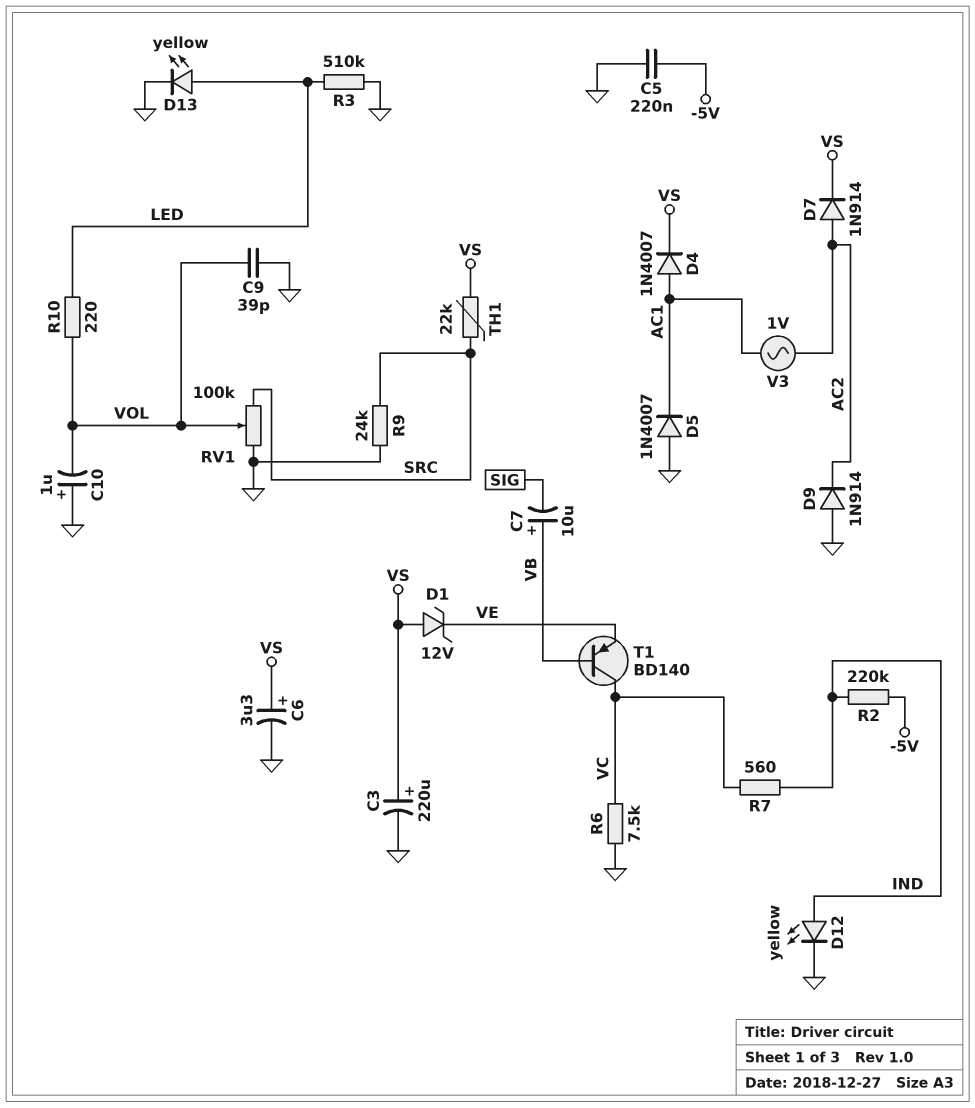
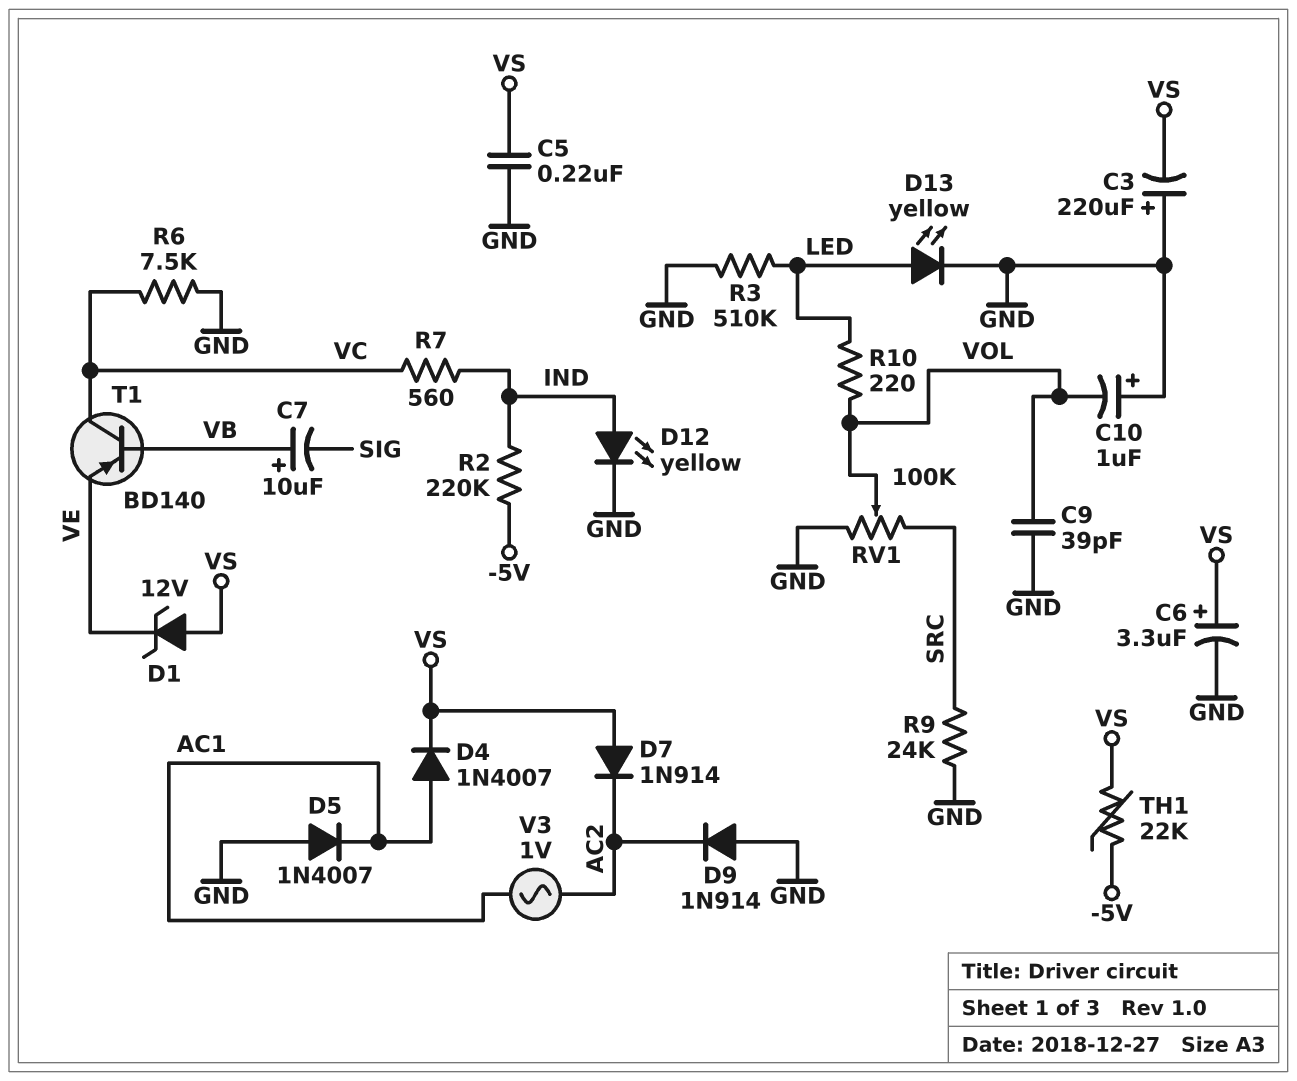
C3: 220uF (plus VS, minus GND) -> 220uF (plus GND, minus VS)
C5: 220nF (-5V, GND) -> 220nF (GND, VS)
D7: diode 1N914 (A AC2, K VS) -> diode 1N914 (A VS, K AC2)
TH1: 22k (SRC, VS) -> 22k (-5V, VS)

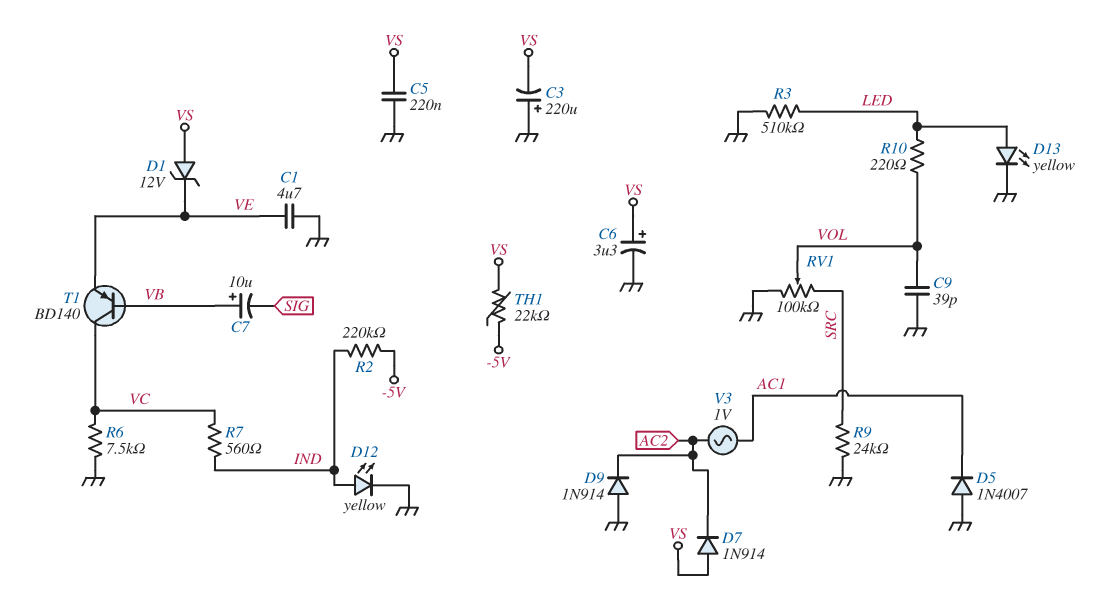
C1: none -> 4.7uF (GND, VE)
C10: 1uF (plus GND, minus VOL) -> none
D4: diode 1N4007 (A AC1, K VS) -> none

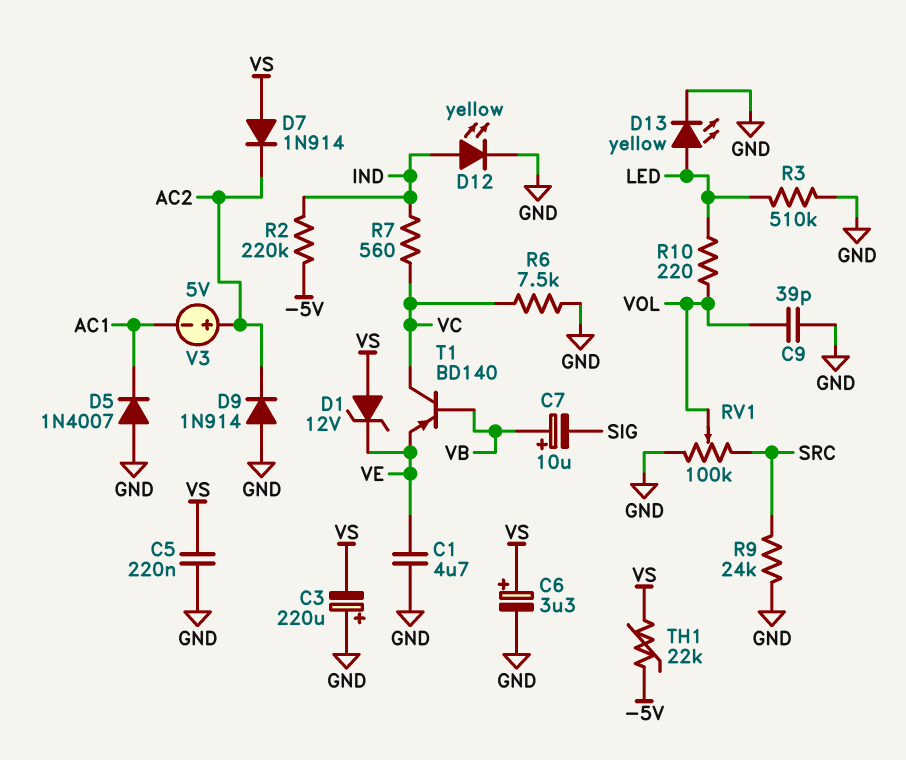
V3: AC 1V (AC1, AC2) -> 5V (plus AC2, minus AC1)

